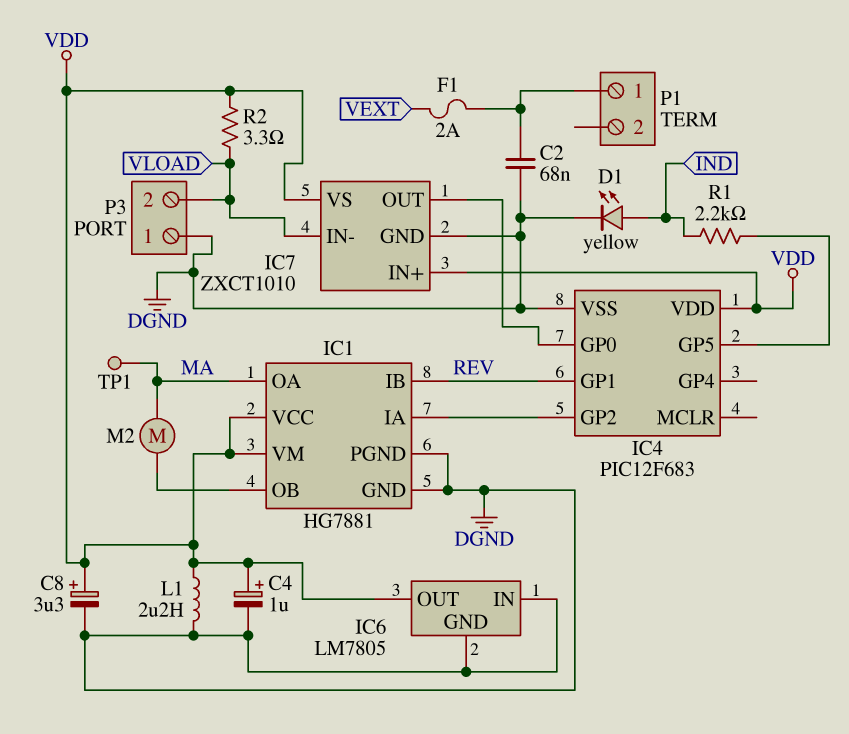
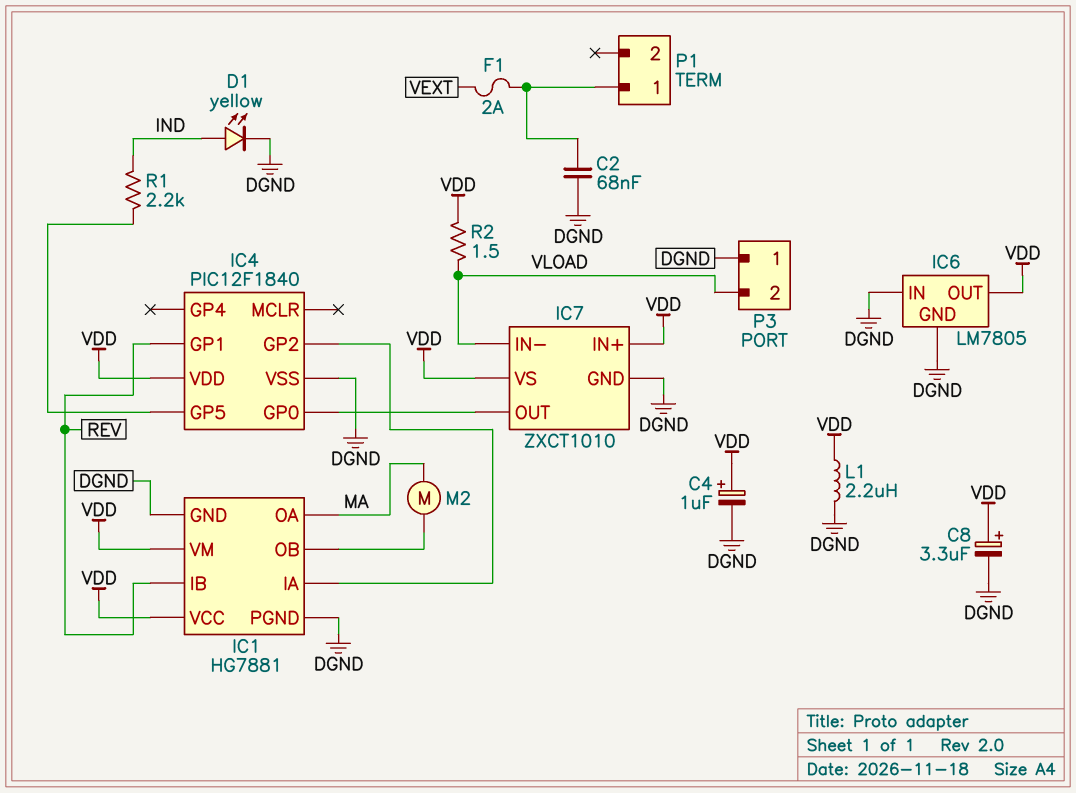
IC4: PIC12F683 -> PIC12F1840
R2: 3.3 (VDD, VLOAD) -> 1.5 (VDD, VLOAD)
TP1: test point (MA) -> none

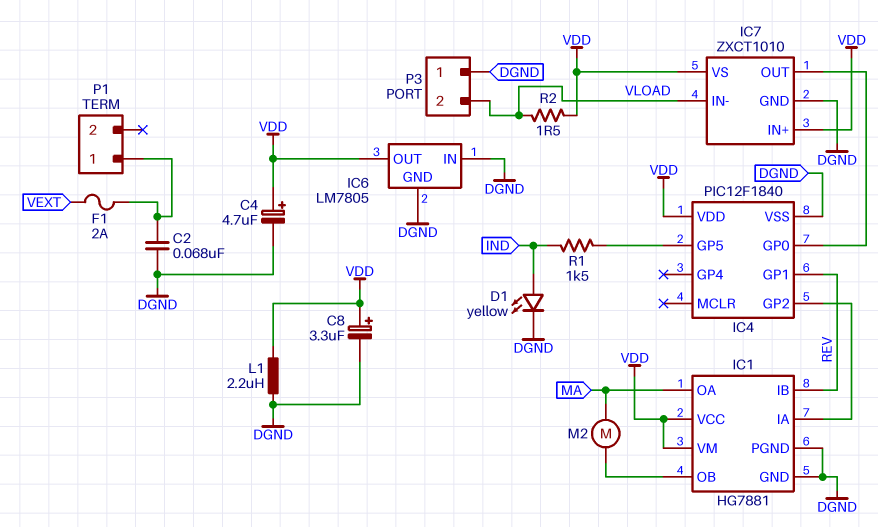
C4: 1uF (plus VDD, minus DGND) -> 4.7uF (plus VDD, minus DGND)
R1: 2.2k (IC4/GP5, IND) -> 1.5k (IC4/GP5, IND)

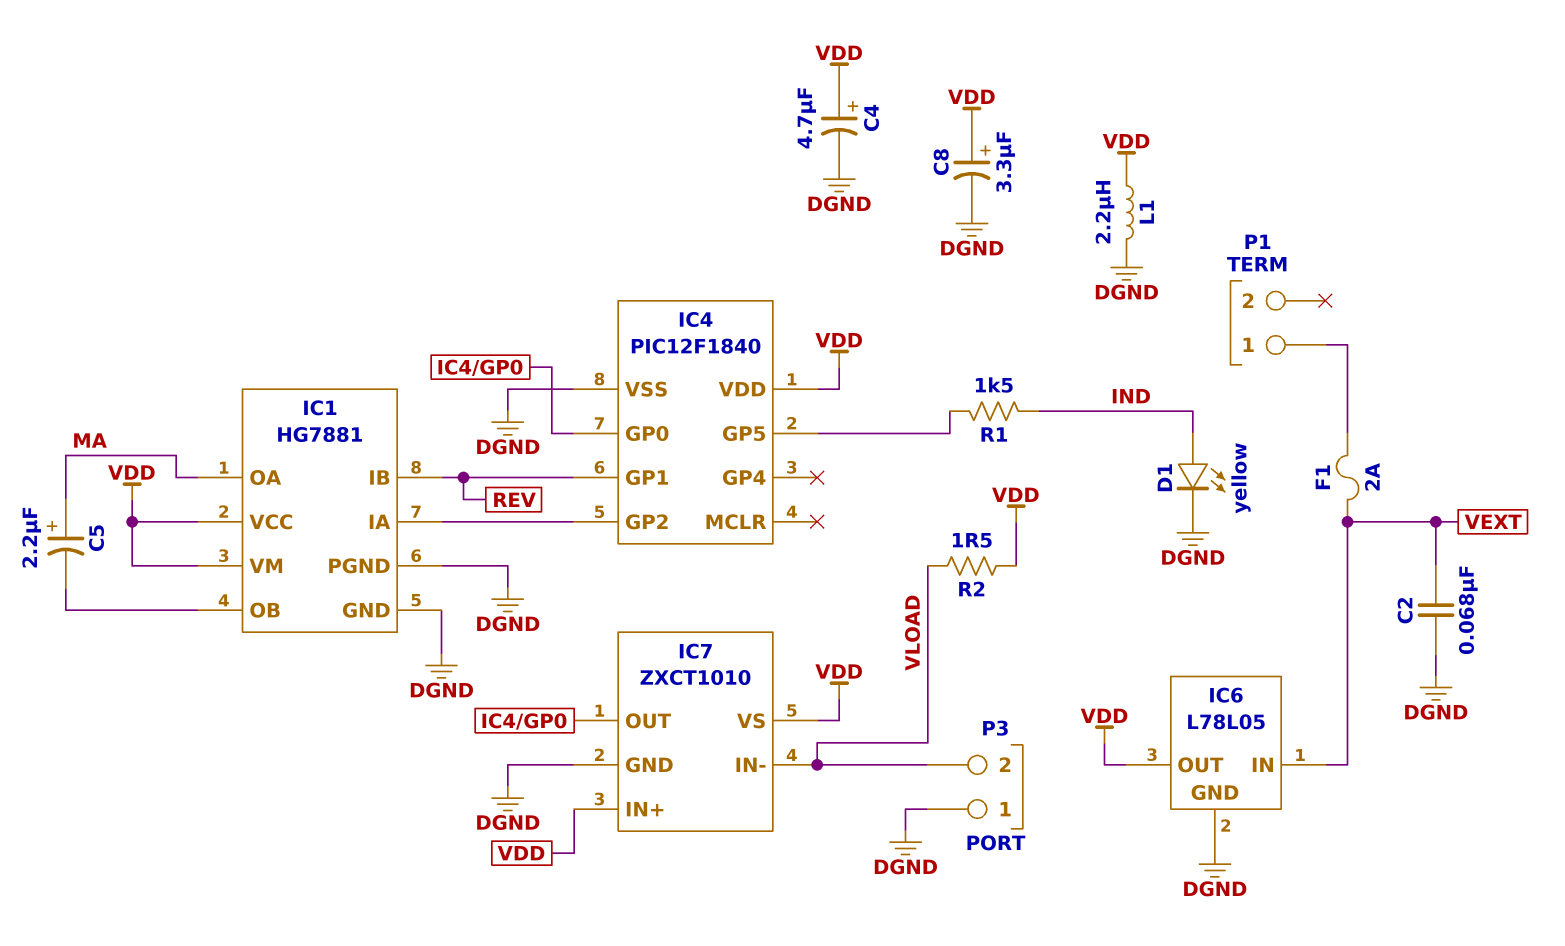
C2: 68nF (DGND, P1/1) -> 68nF (DGND, VEXT)
C5: none -> 2.2uF (plus MA, minus IC1/OB)
IC6: LM7805 -> L78L05
IC6 pin IN: DGND -> VEXT
M2: motor (IC1/OB, MA) -> none

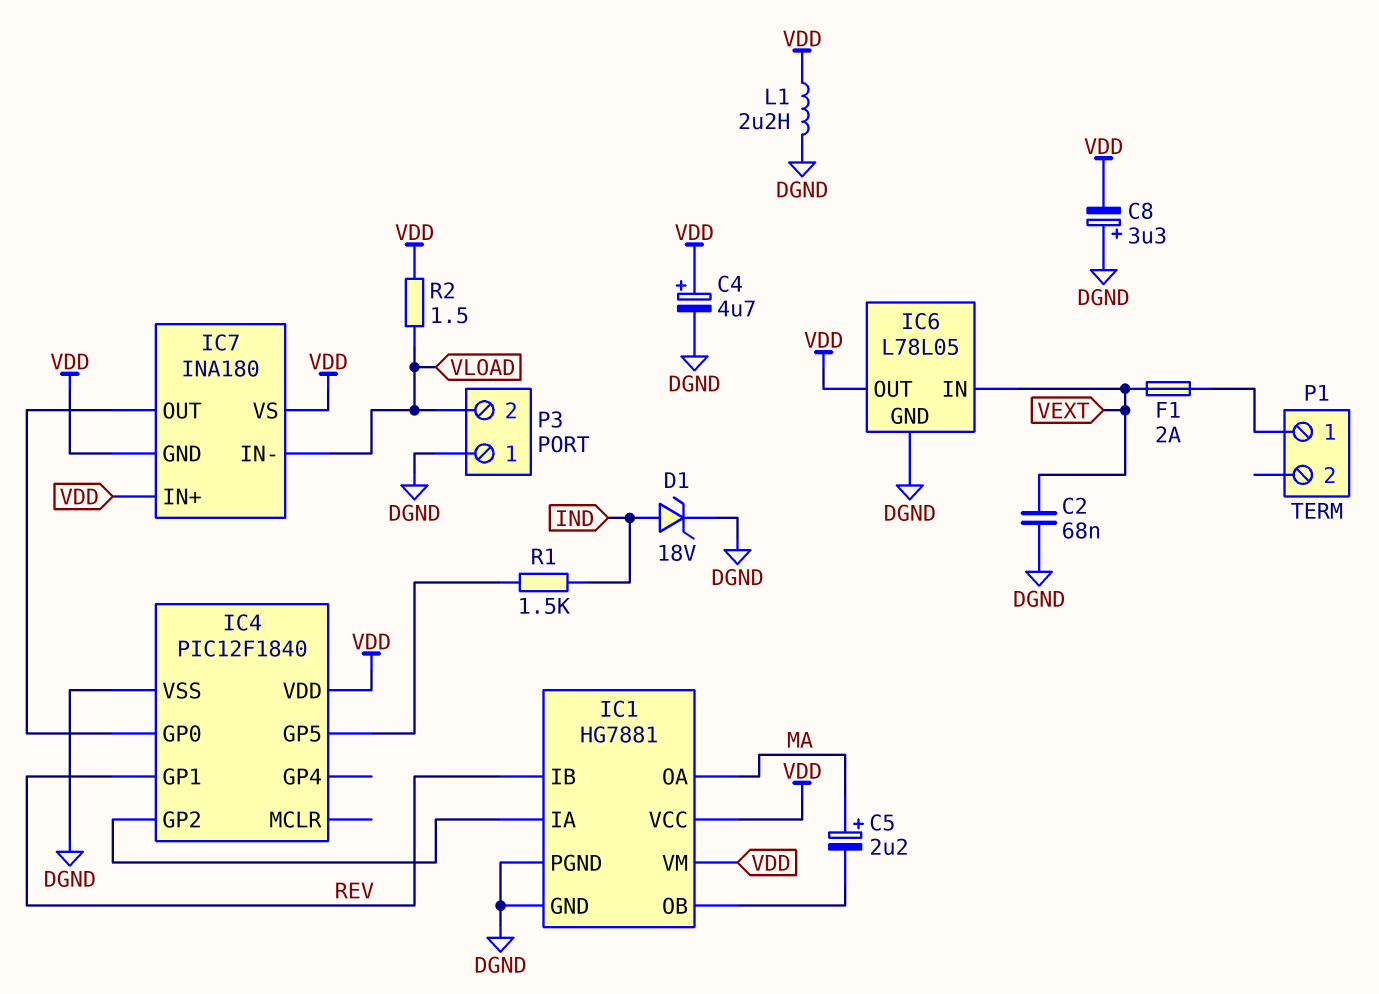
C8: 3.3uF (plus VDD, minus DGND) -> 3.3uF (plus DGND, minus VDD)
D1: LED yellow (A IND, K DGND) -> zener 18V (A IND, K DGND)
IC7: ZXCT1010 -> INA180
IC7 pin GND: DGND -> VDD

